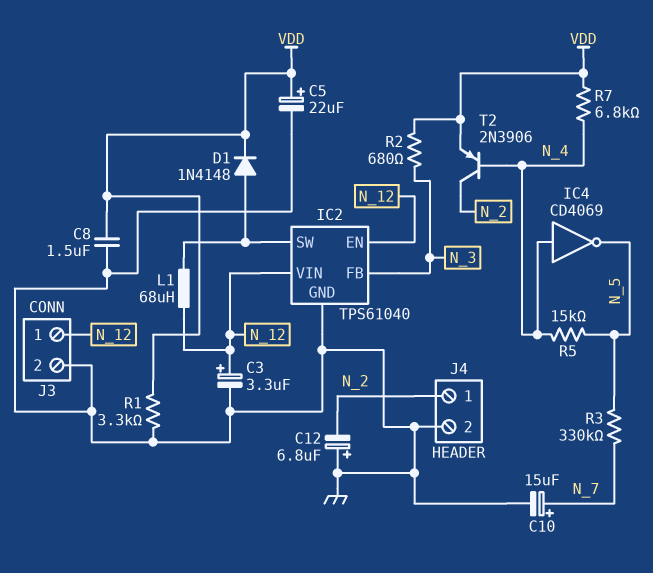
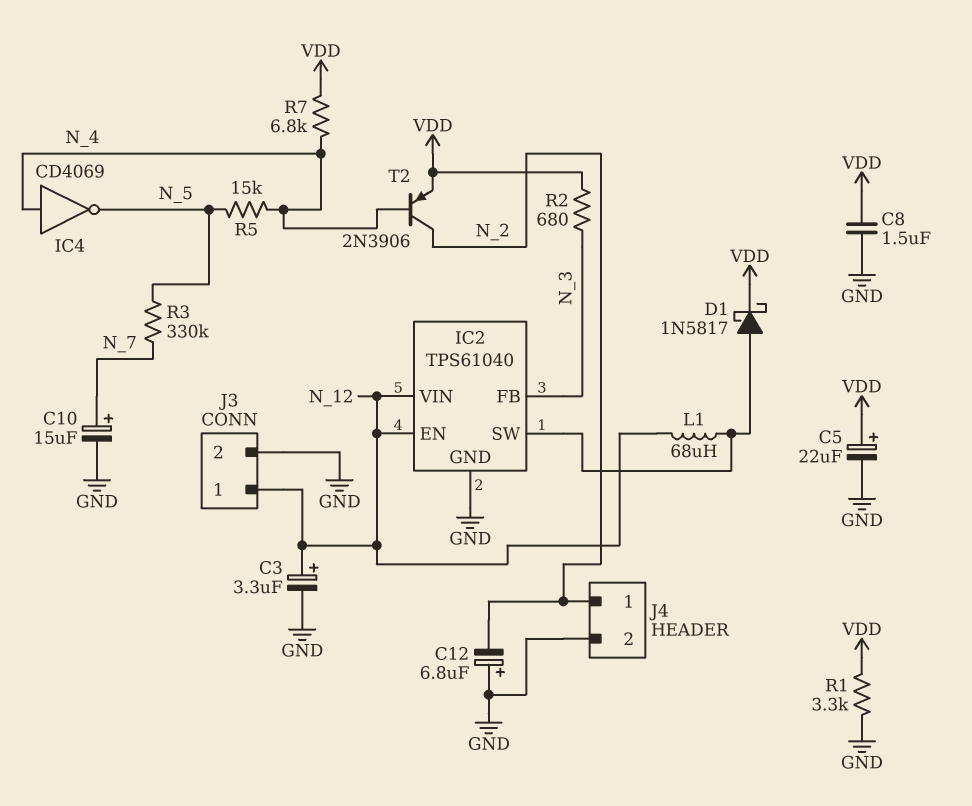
D1: diode 1N4148 (A IC2/SW, K VDD) -> schottky 1N5817 (A IC2/SW, K VDD)

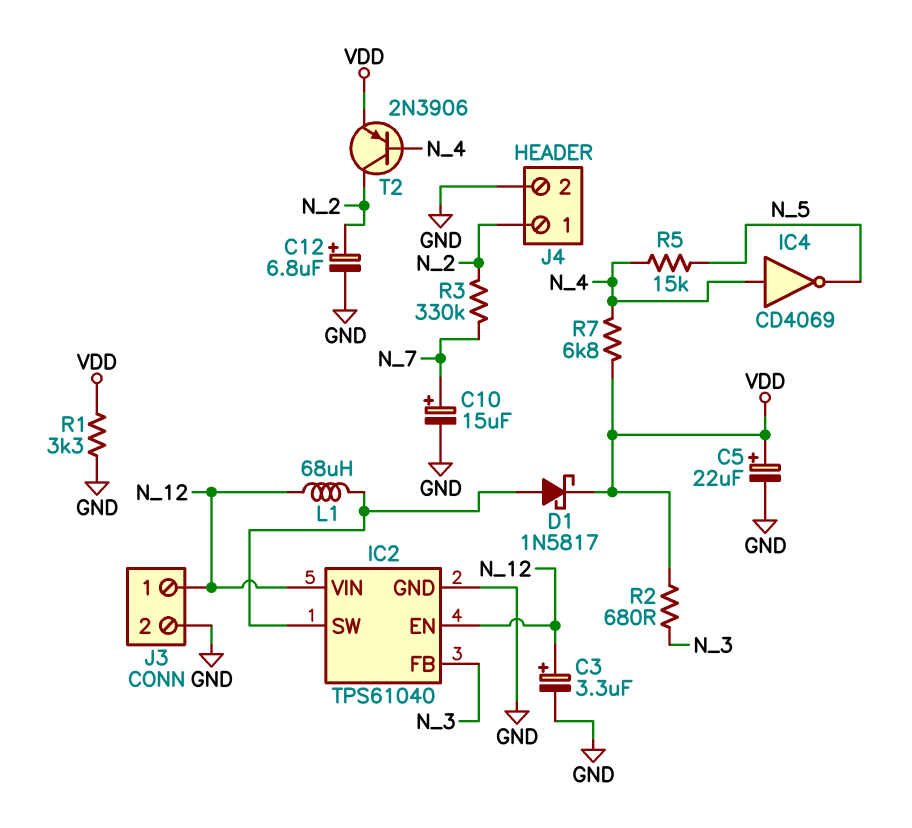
C8: 1.5uF (GND, VDD) -> none
C12: 6.8uF (plus GND, minus N_2) -> 6.8uF (plus N_2, minus GND)
R3: 330k (N_5, N_7) -> 330k (N_2, N_7)

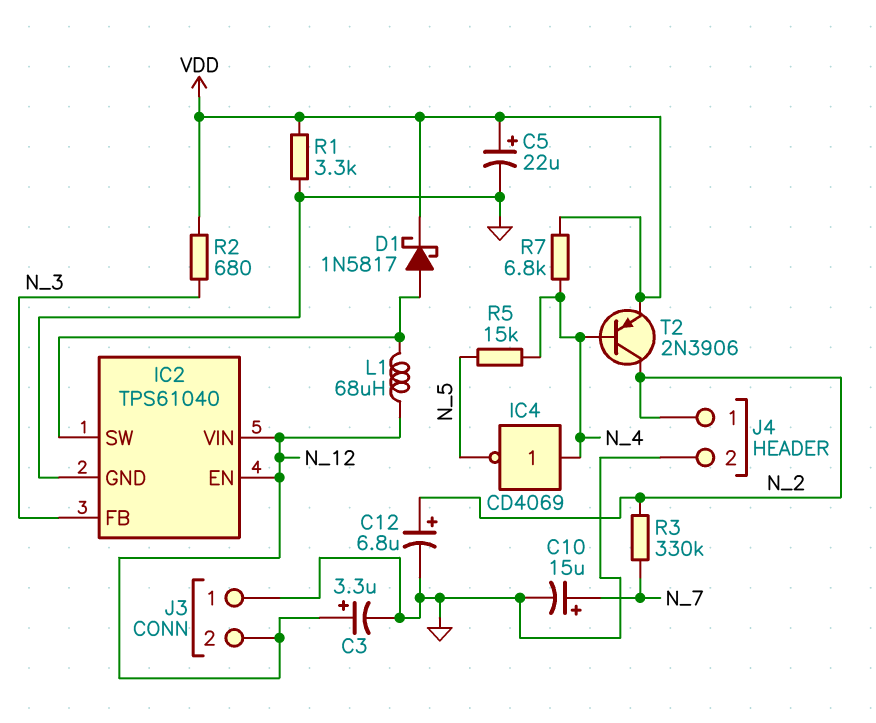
J3 pin 1: N_12 -> GND
J3 pin 2: GND -> N_12

